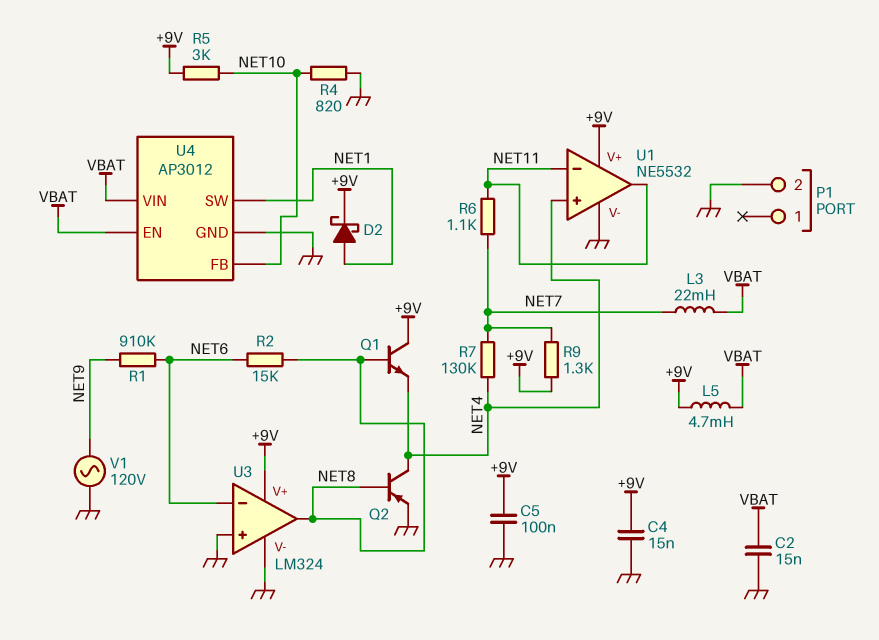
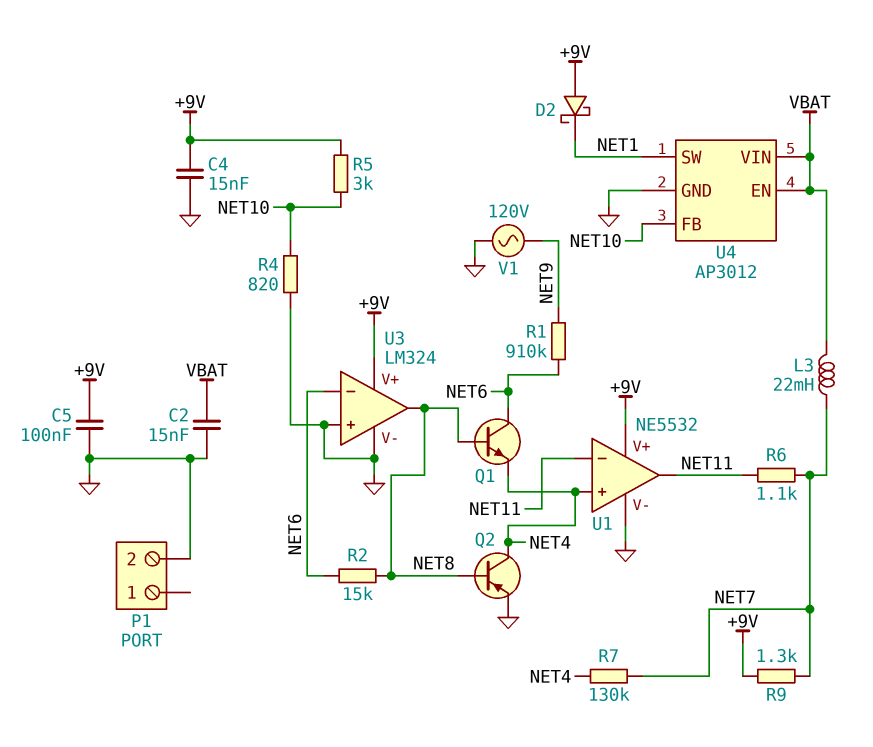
D2: schottky (A NET1, K +9V) -> schottky (A +9V, K NET1)
L5: 4.7mH (+9V, VBAT) -> none
Q1: NPN (B NET8, C +9V, E NET4) -> NPN (B NET8, C NET6, E NET4)

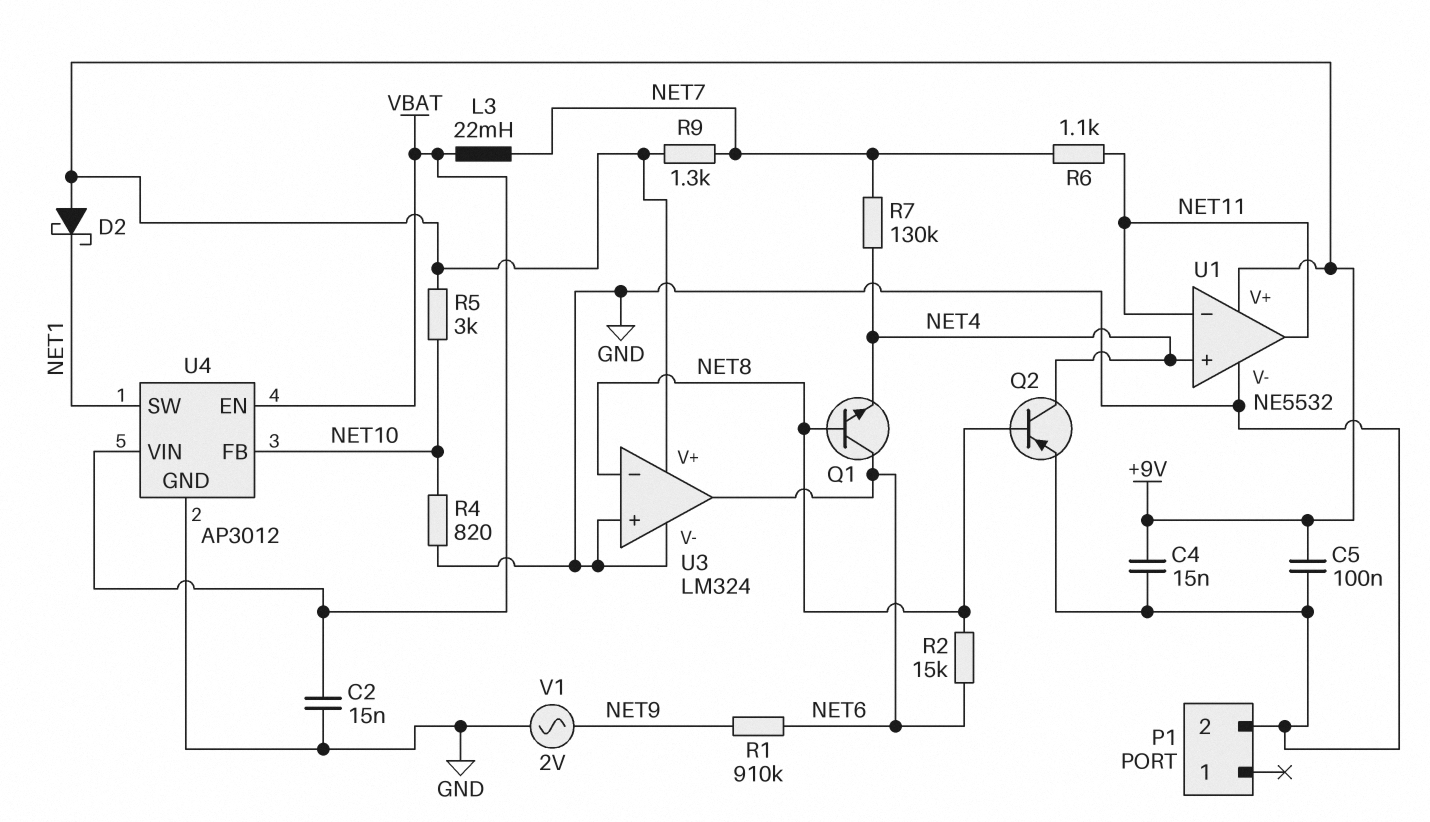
U3 pin in-: NET6 -> NET8
U3 pin out: NET8 -> NET6
V1: AC 120V (GND, NET9) -> AC 2V (GND, NET9)

